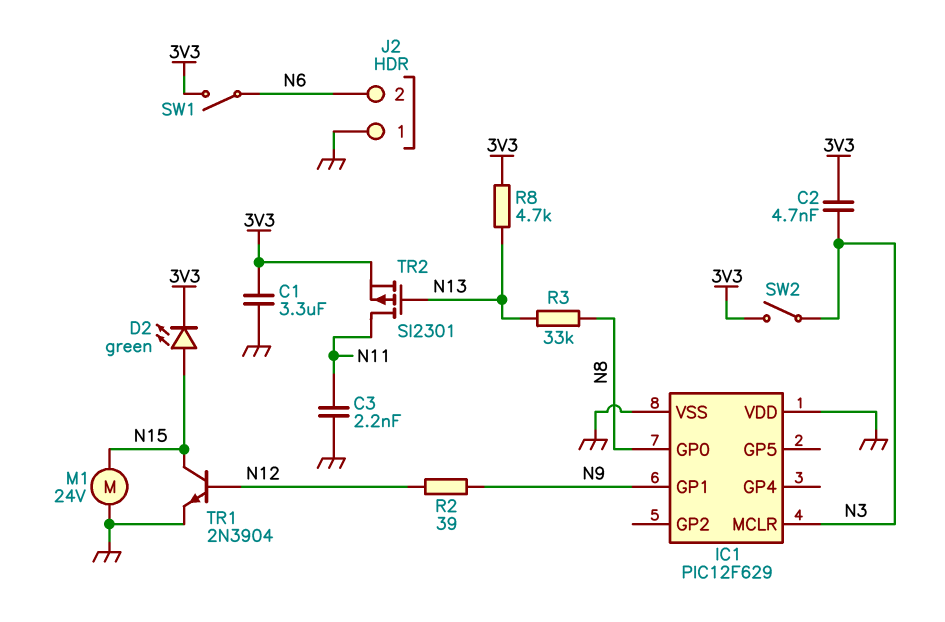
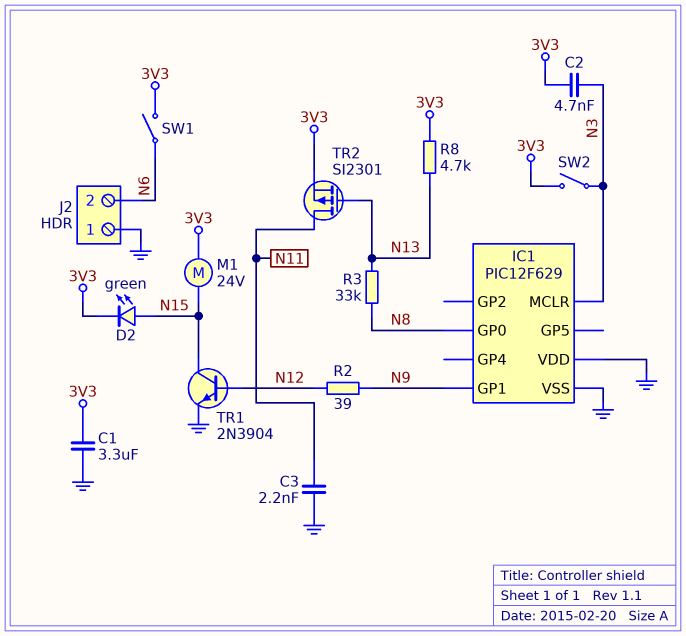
M1: motor 24V (GND, N15) -> motor 24V (3V3, N15)

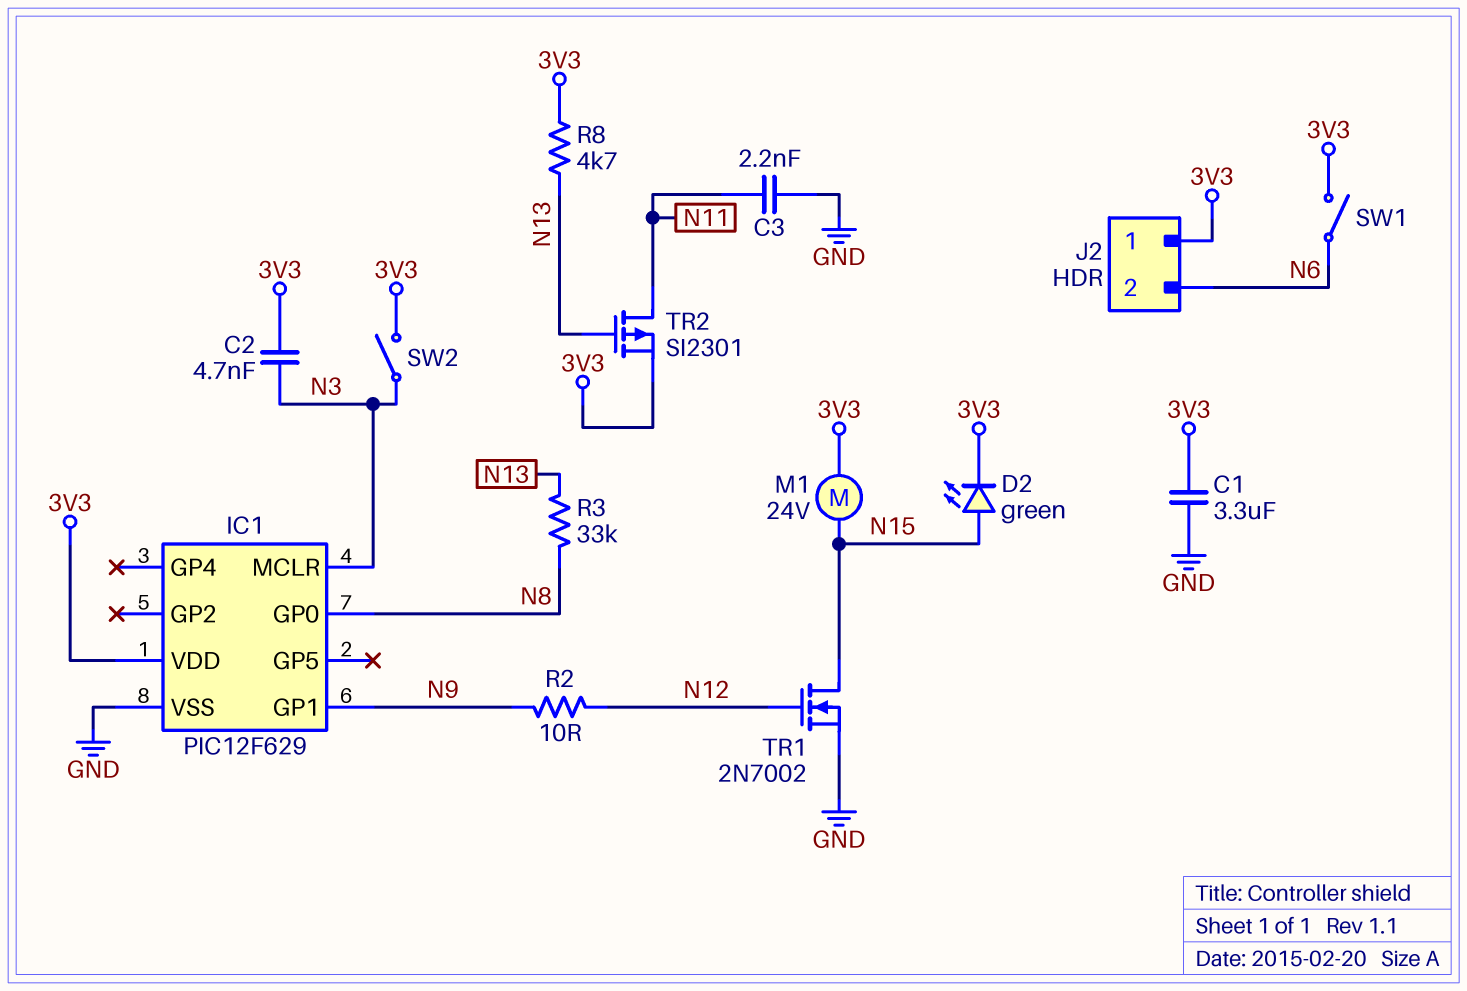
IC1 pin VDD: GND -> 3V3
J2 pin 1: GND -> 3V3
R2: 39 (N9, N12) -> 10 (N9, N12)
TR1: NPN 2N3904 (B N12, C N15, E GND) -> NMOS 2N7002 (G N12, D N15, S GND)

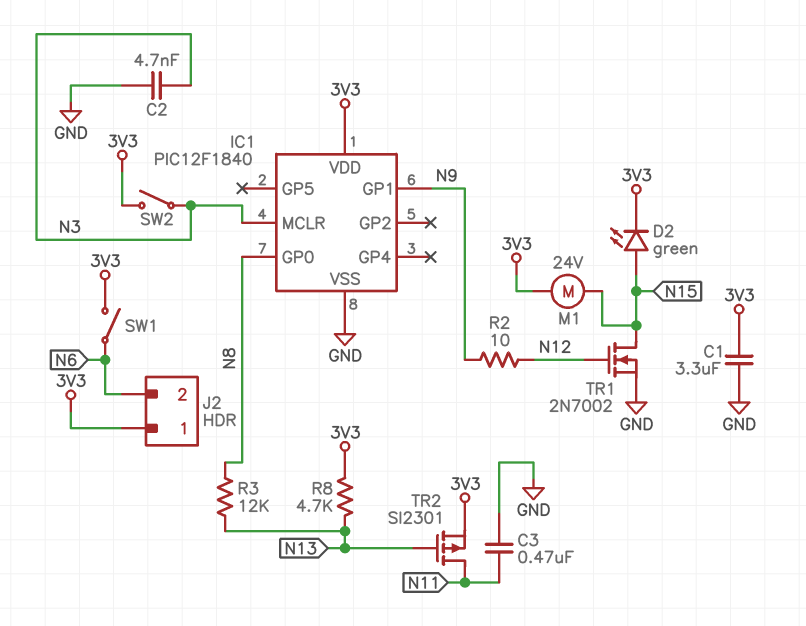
C2: 4.7nF (3V3, N3) -> 4.7nF (GND, N3)
C3: 2.2nF (GND, N11) -> 470nF (GND, N11)
IC1: PIC12F629 -> PIC12F1840
R3: 33k (N8, N13) -> 12k (N8, N13)

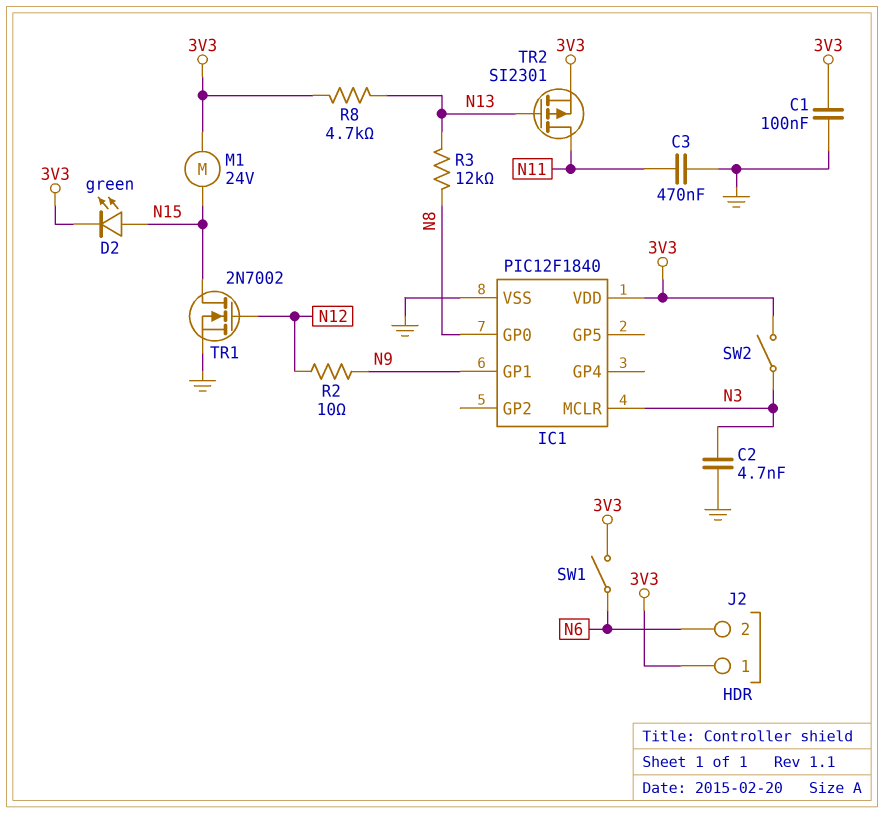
C1: 3.3uF (3V3, GND) -> 100nF (3V3, GND)

